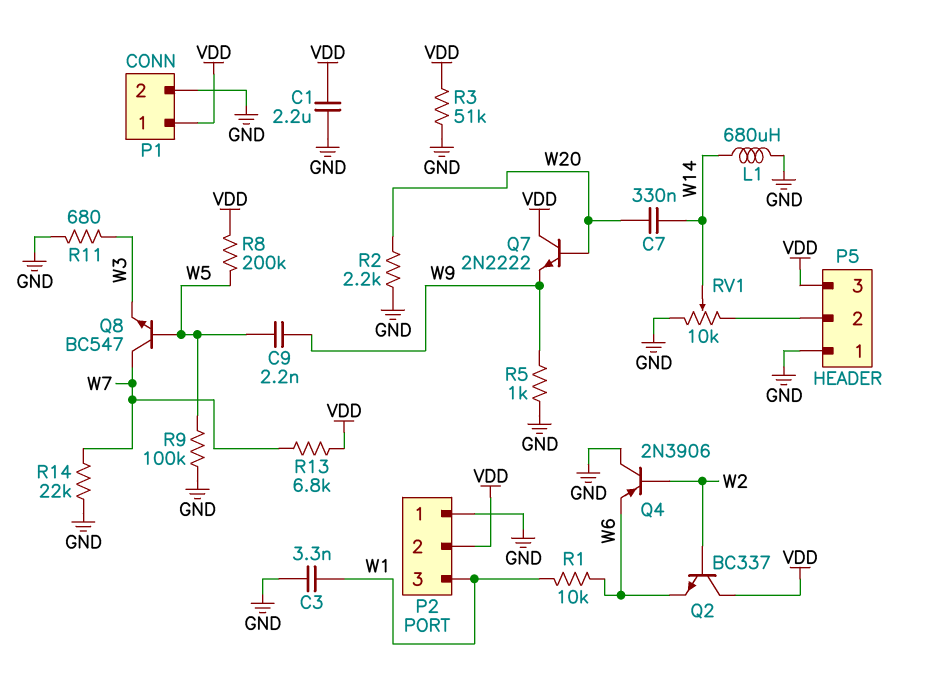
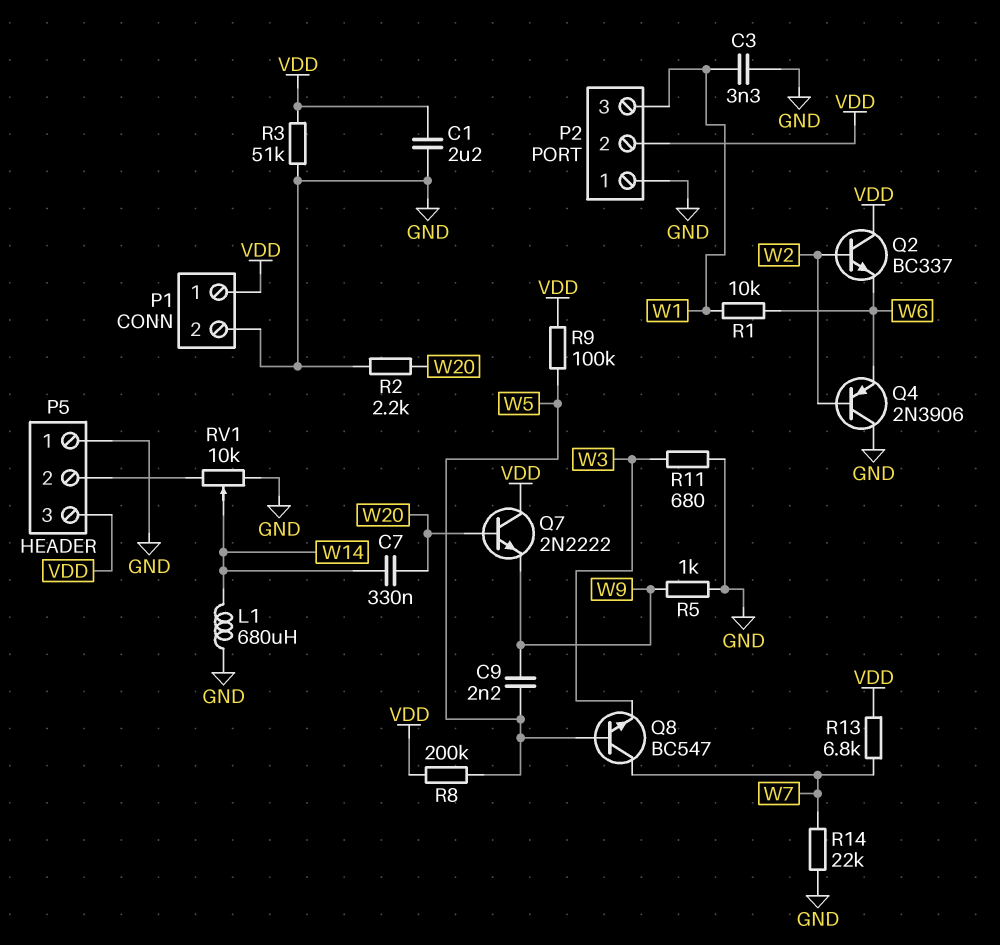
R9: 100k (GND, W5) -> 100k (VDD, W5)

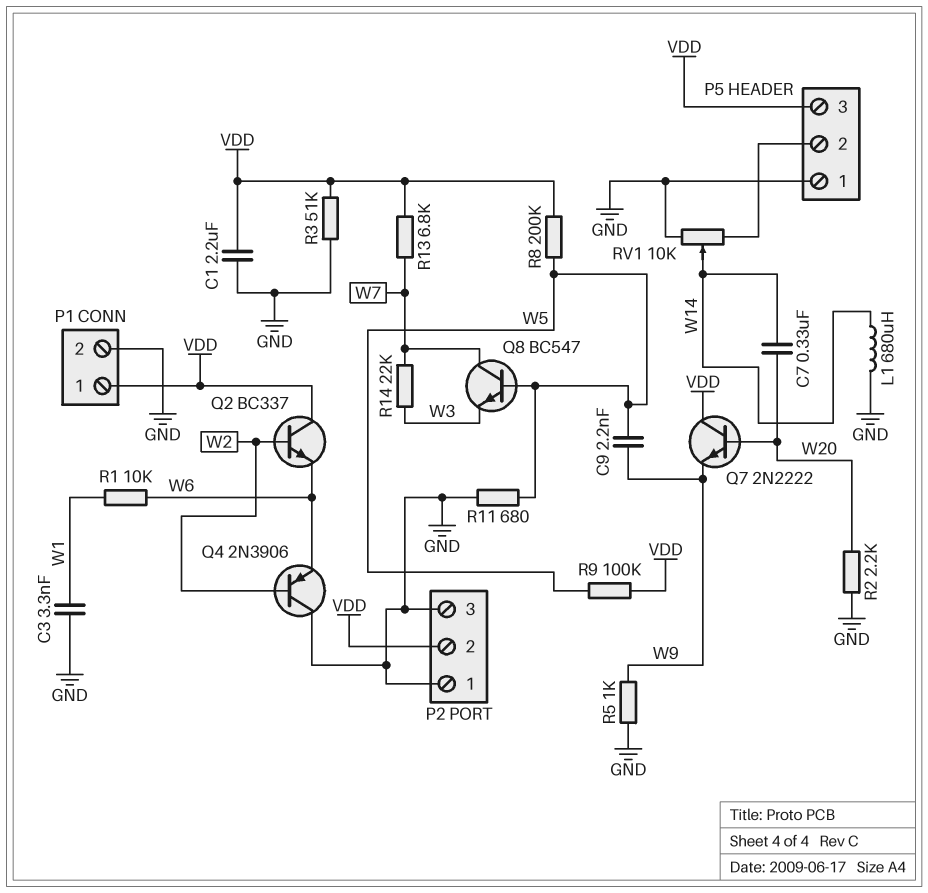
P2 pin 3: W1 -> GND
R11: 680 (GND, W3) -> 680 (GND, W5)
R14: 22k (GND, W7) -> 22k (W3, W7)

